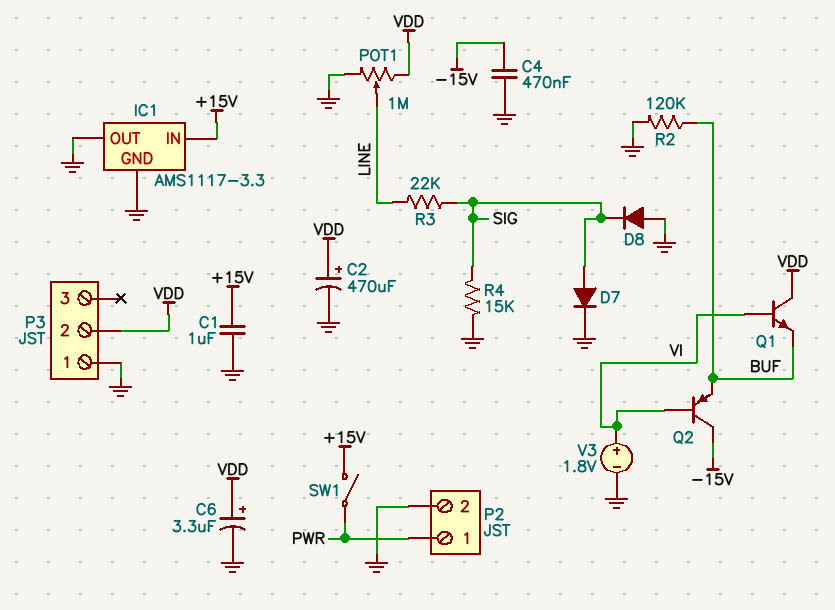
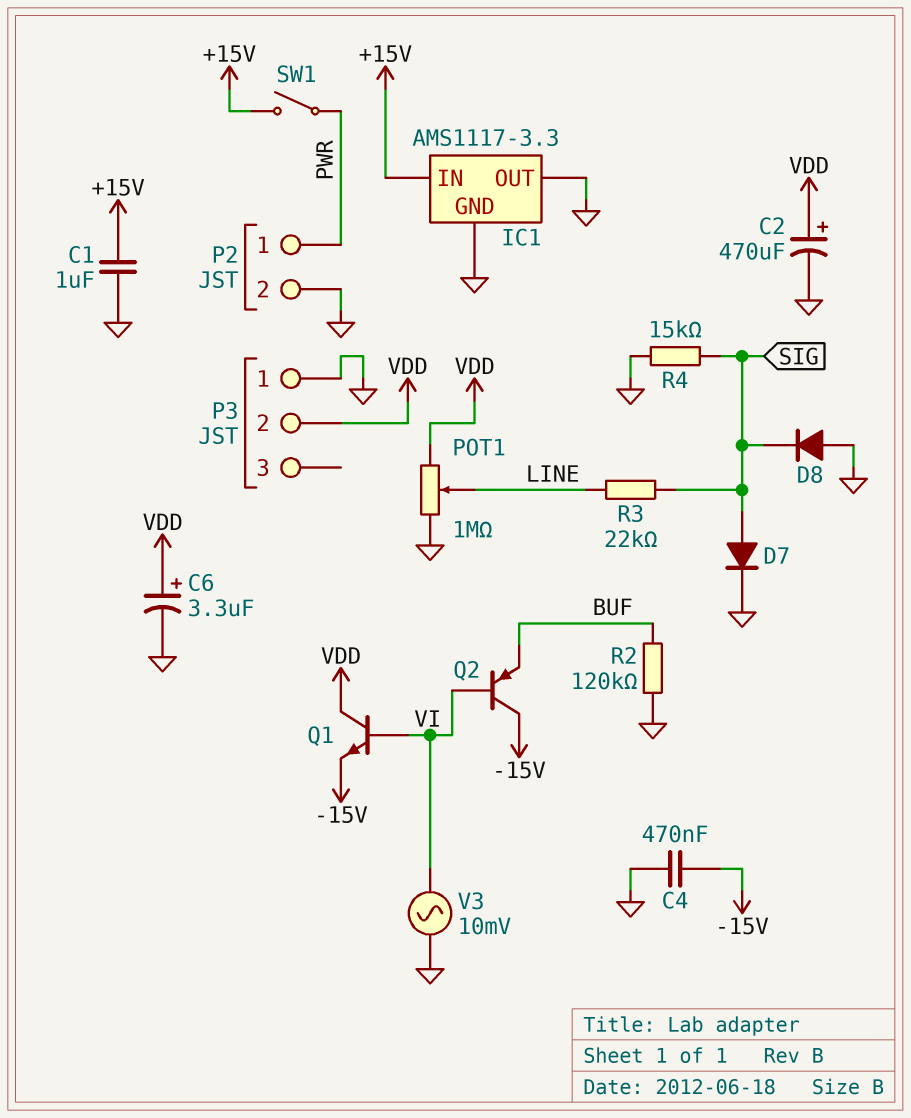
Q1: NPN (B VI, C VDD, E BUF) -> NPN (B VI, C VDD, E -15V)
V3: 1.8V (plus VI, minus GND) -> AC 10mV (GND, VI)

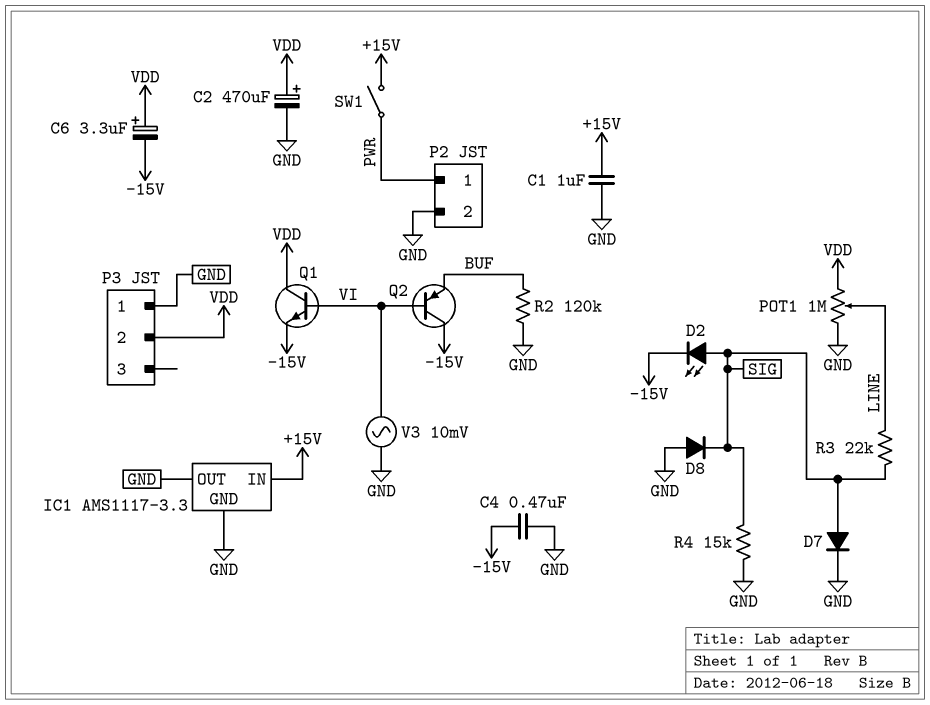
C6: 3.3uF (plus VDD, minus GND) -> 3.3uF (plus VDD, minus -15V)
D2: none -> LED (A SIG, K -15V)

